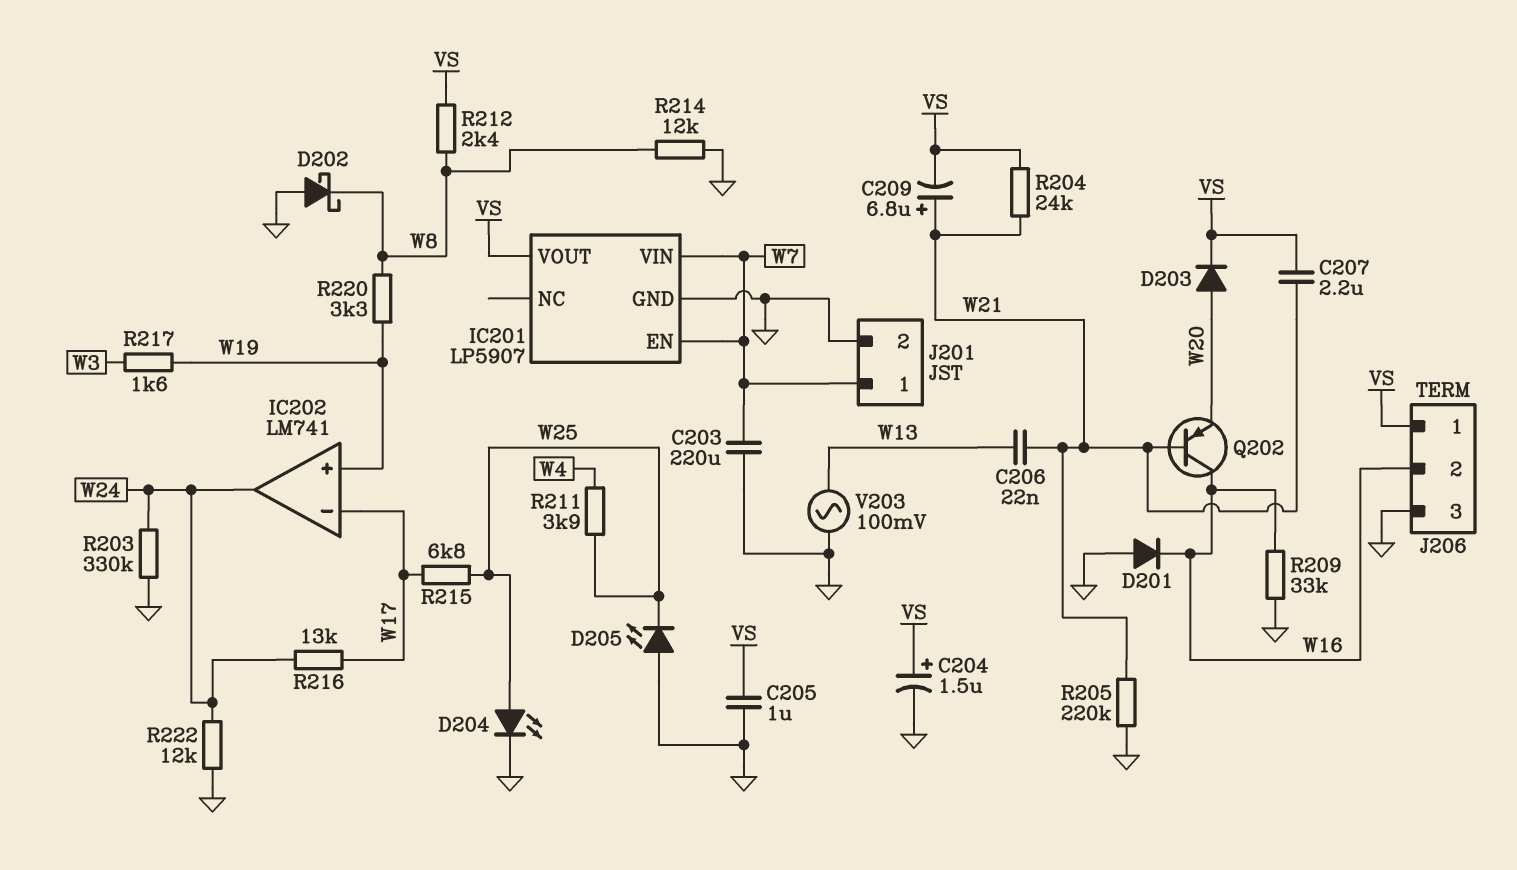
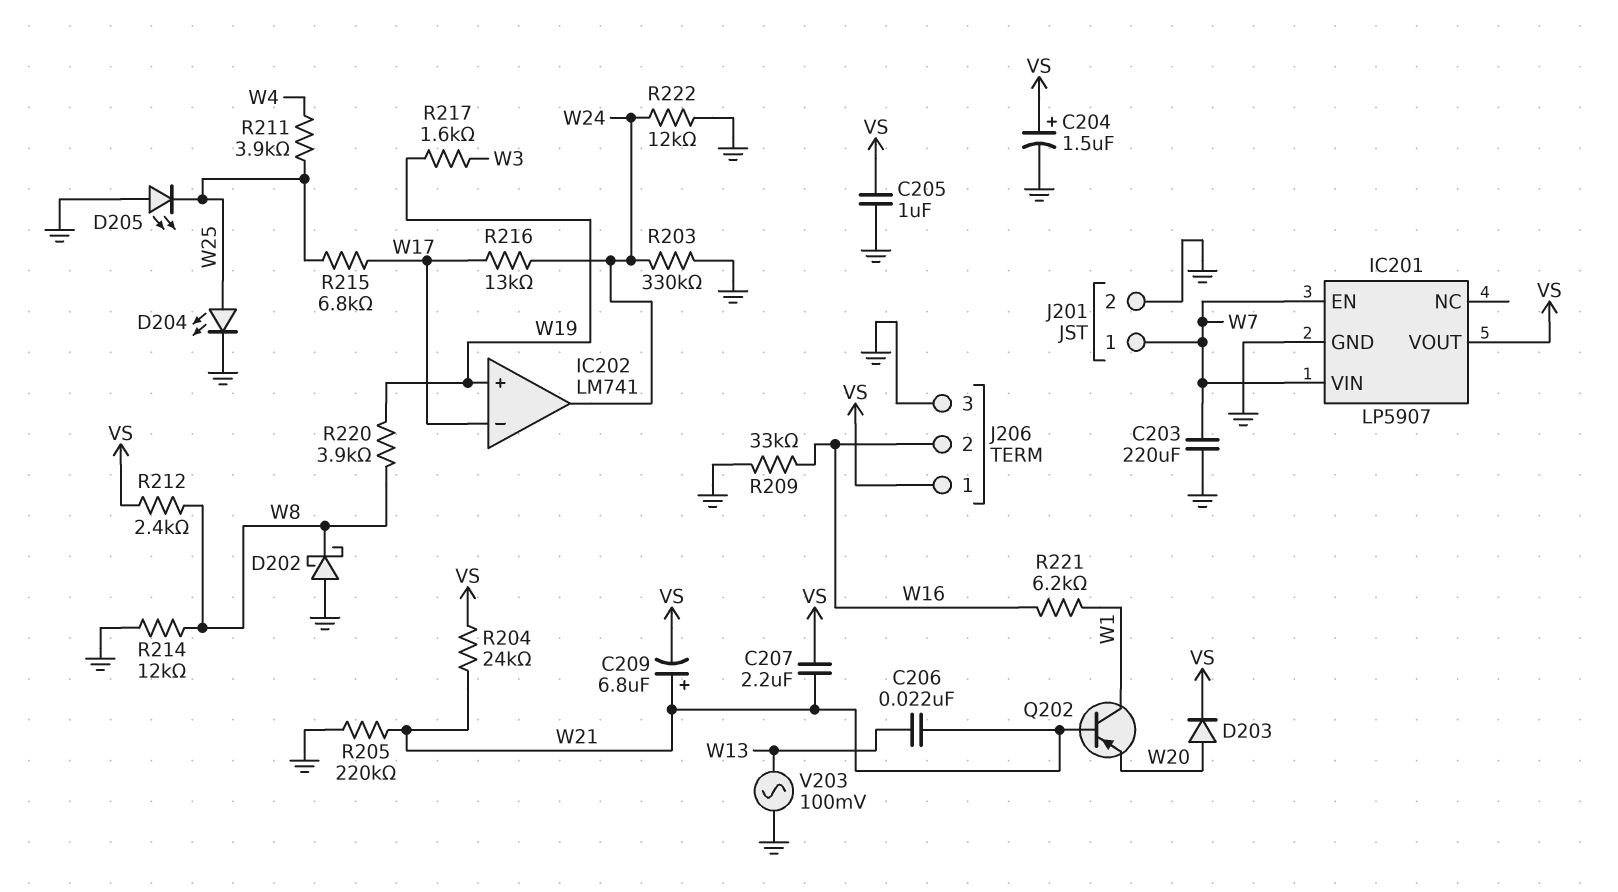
D201: diode (A GND, K W16) -> none
Q202: PNP (B W21, C W16, E W20) -> PNP (B W21, C W1, E W20)
R220: 3.3k (W8, W19) -> 3.9k (W8, W19)
R221: none -> 6.2k (W1, W16)

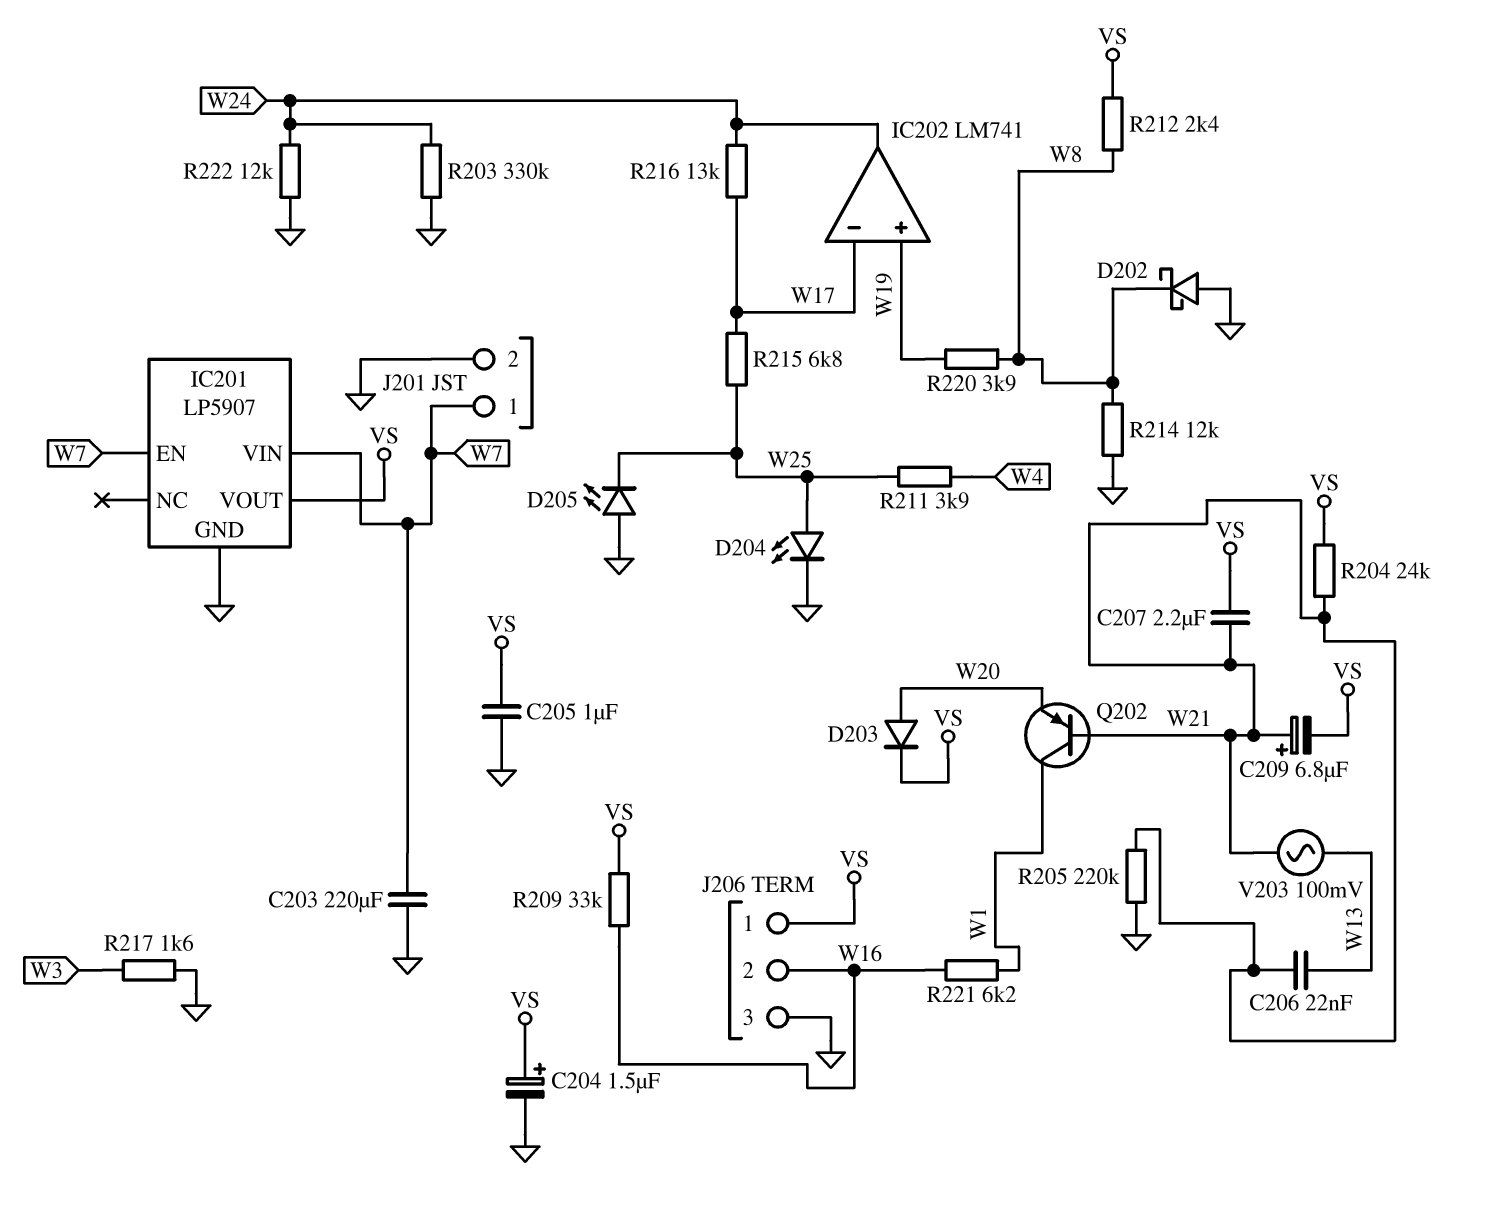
R209: 33k (GND, W16) -> 33k (VS, W16)
R217: 1.6k (W3, W19) -> 1.6k (GND, W3)
V203: AC 100mV (GND, W13) -> AC 100mV (W13, W21)

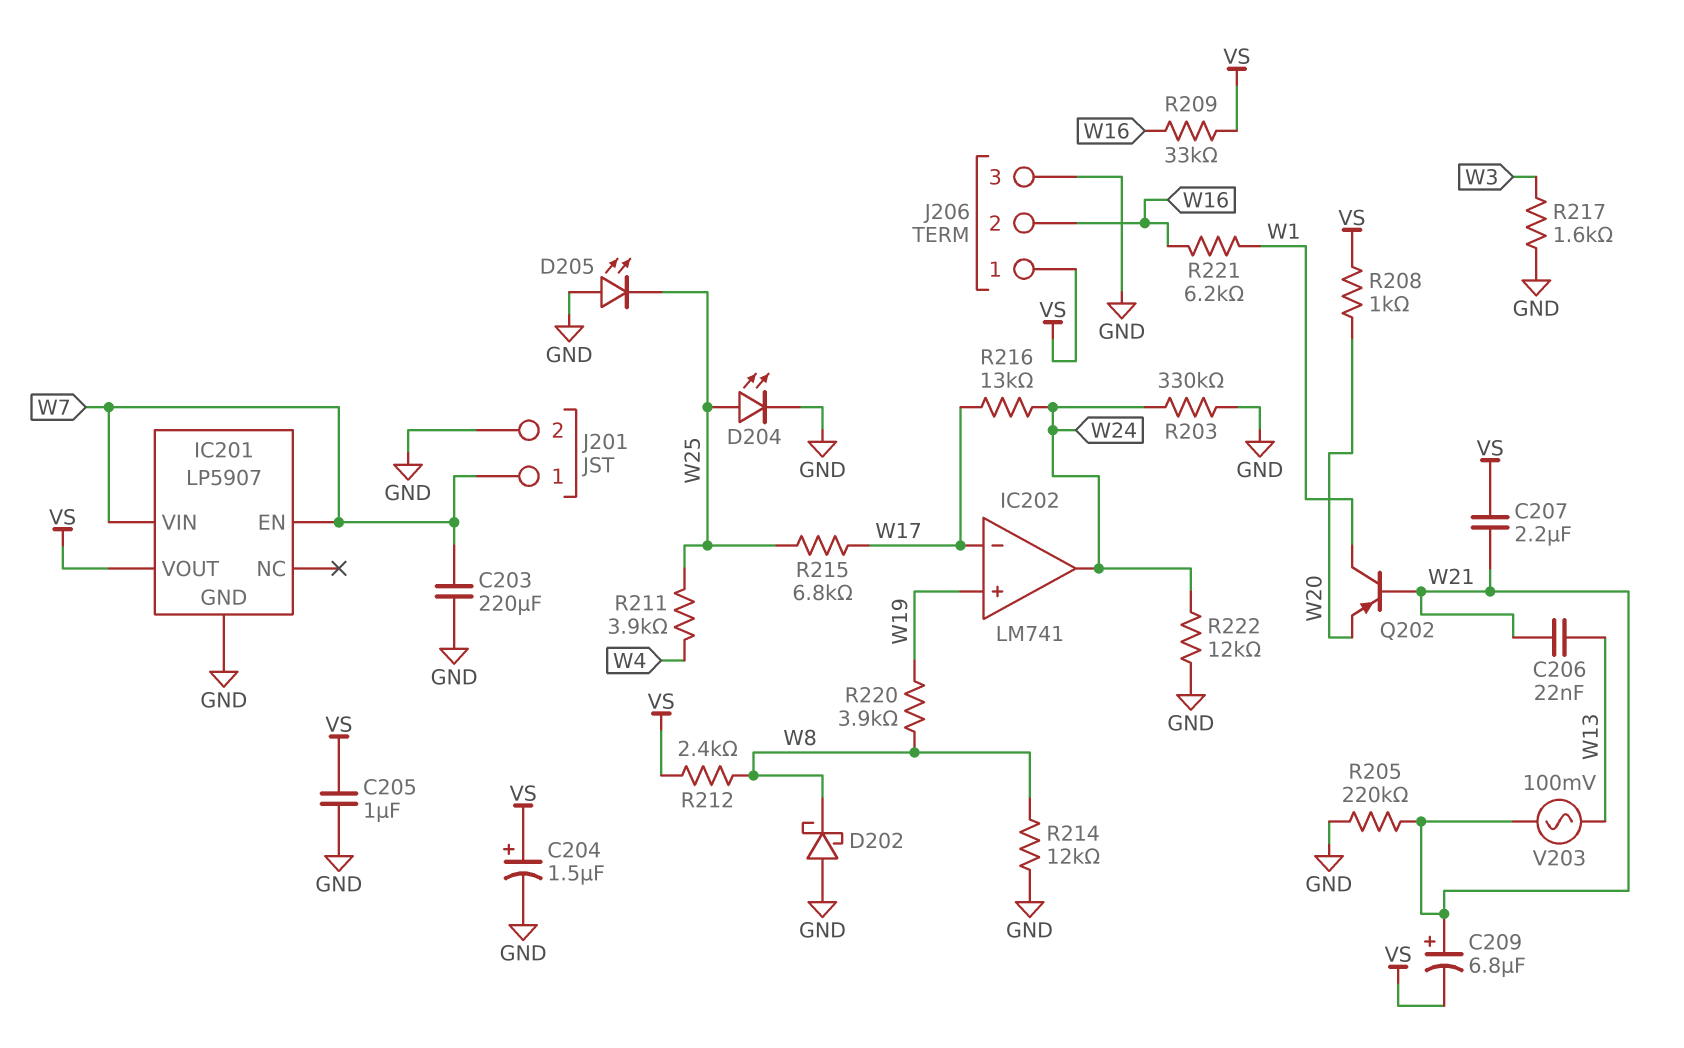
D203: diode (A W20, K VS) -> none
R204: 24k (VS, W21) -> none
R208: none -> 1k (VS, W20)

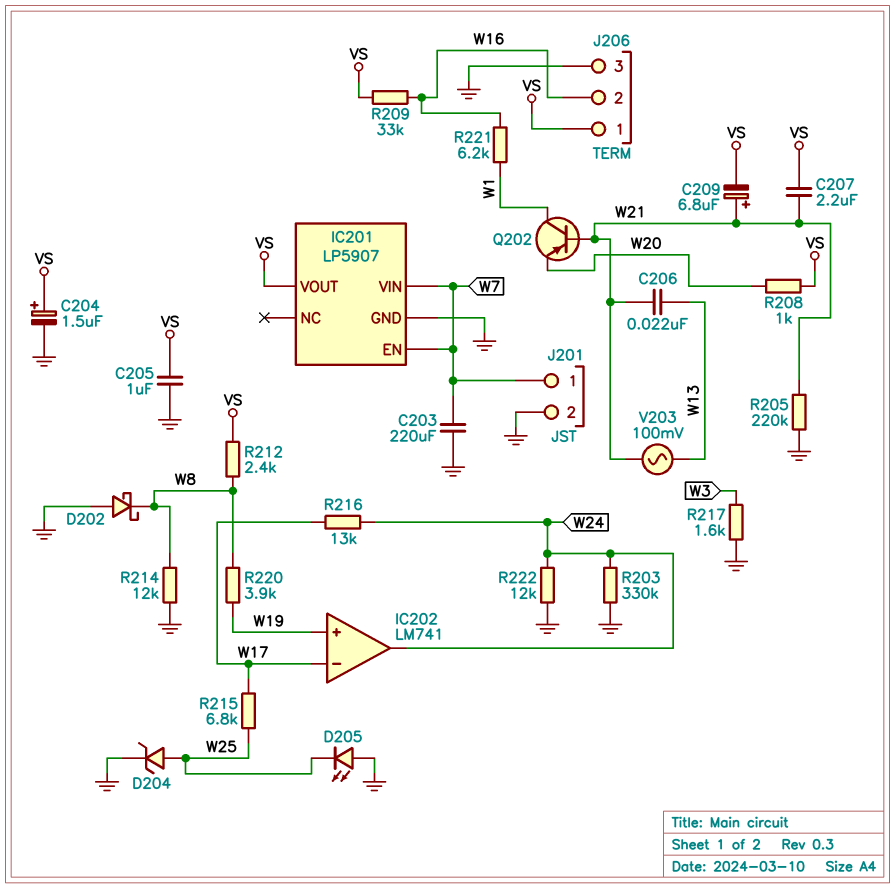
D204: LED (A W25, K GND) -> zener (A W25, K GND)
R211: 3.9k (W4, W25) -> none

